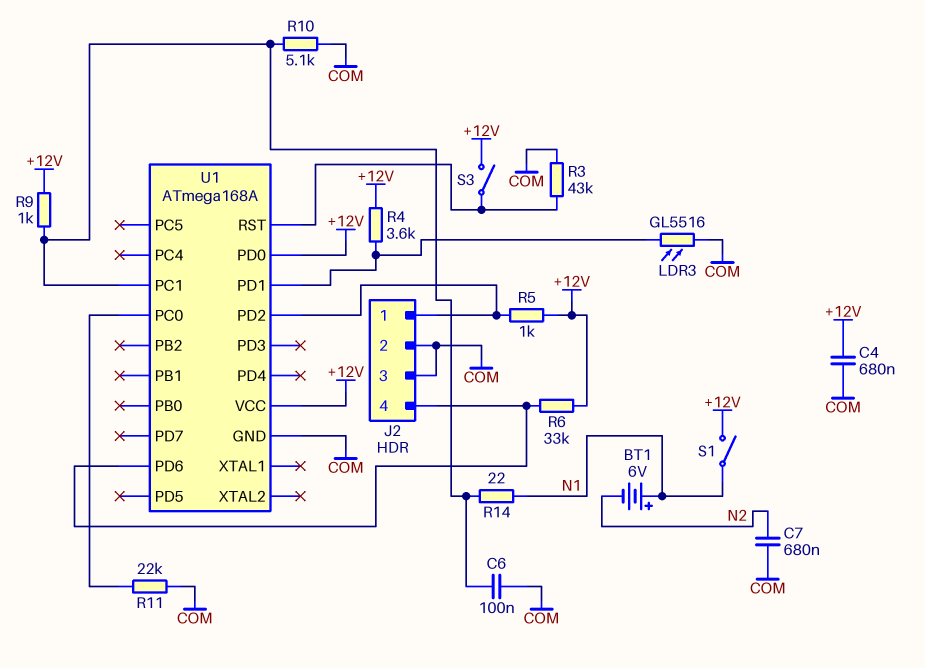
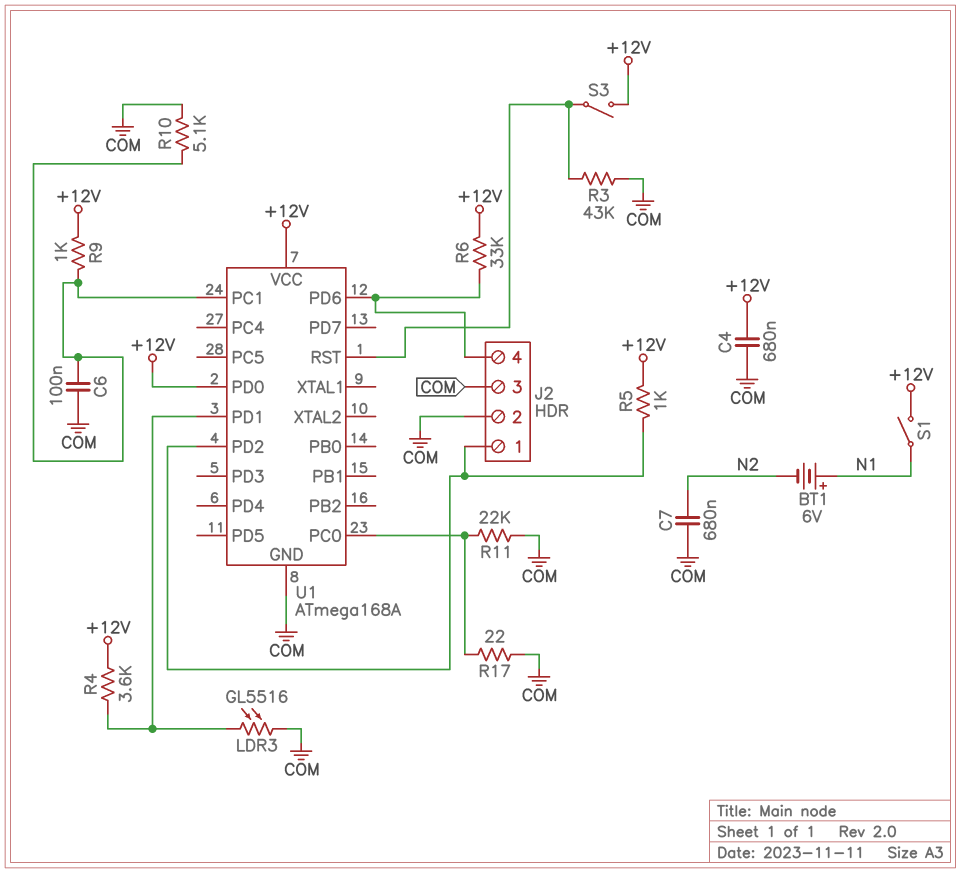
R14: 22 (N1, U1/PC1) -> none
R17: none -> 22 (COM, U1/PC0)

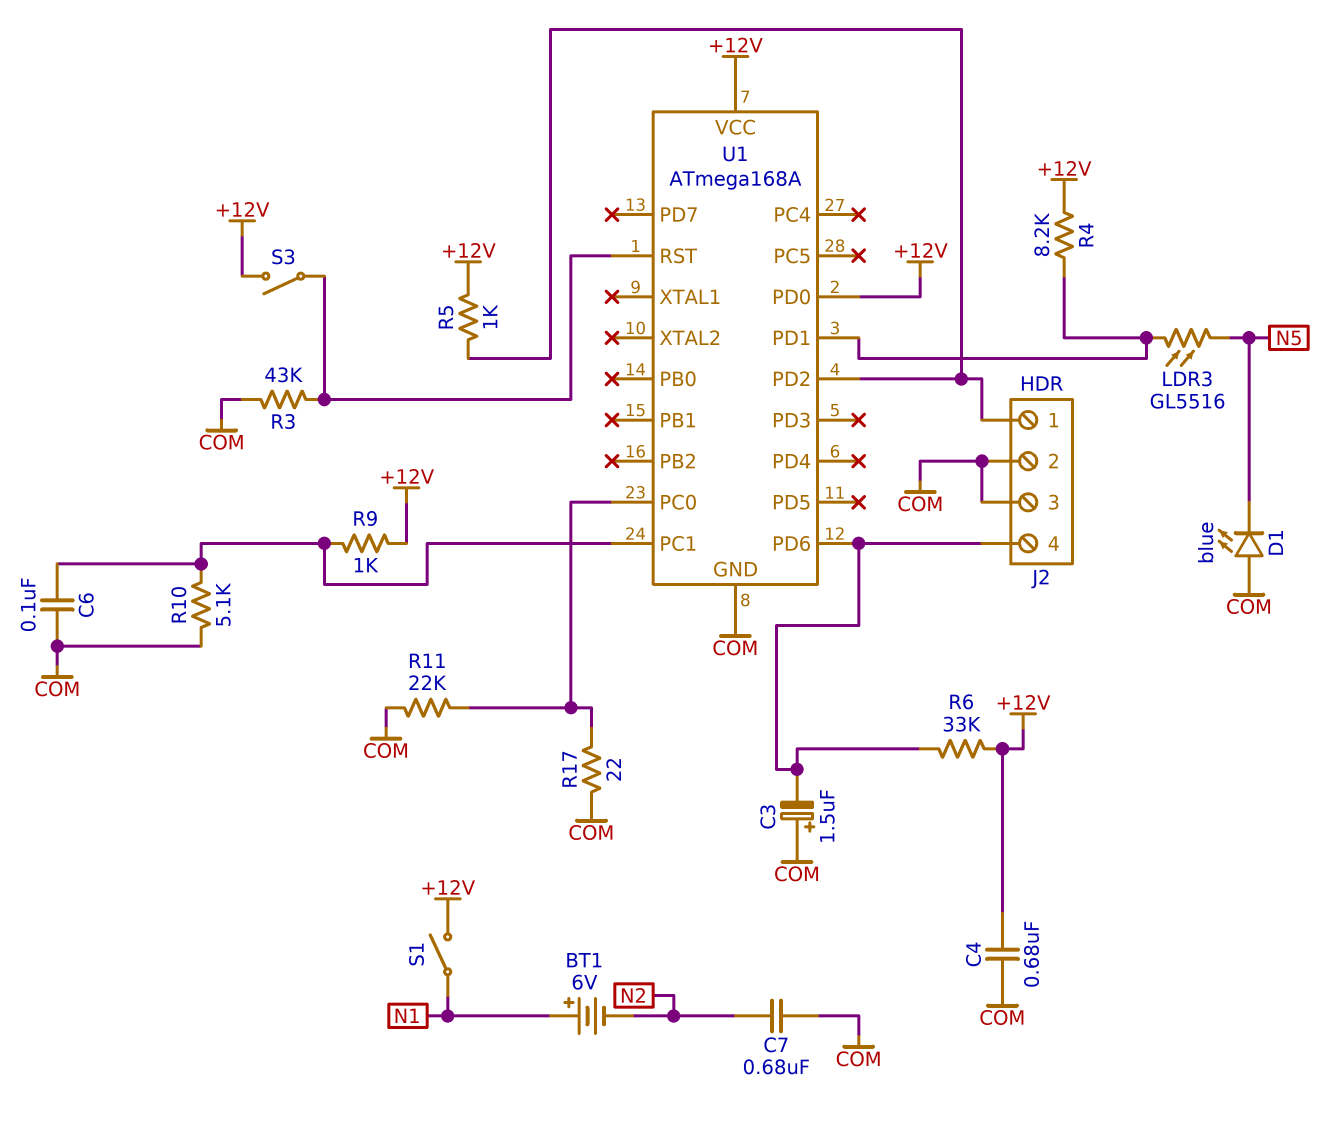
C3: none -> 1.5uF (plus COM, minus J2/4)
D1: none -> LED blue (A COM, K N5)
LDR3: GL5516 (COM, U1/PD1) -> GL5516 (N5, U1/PD1)
R4: 3.6k (+12V, U1/PD1) -> 8.2k (+12V, U1/PD1)

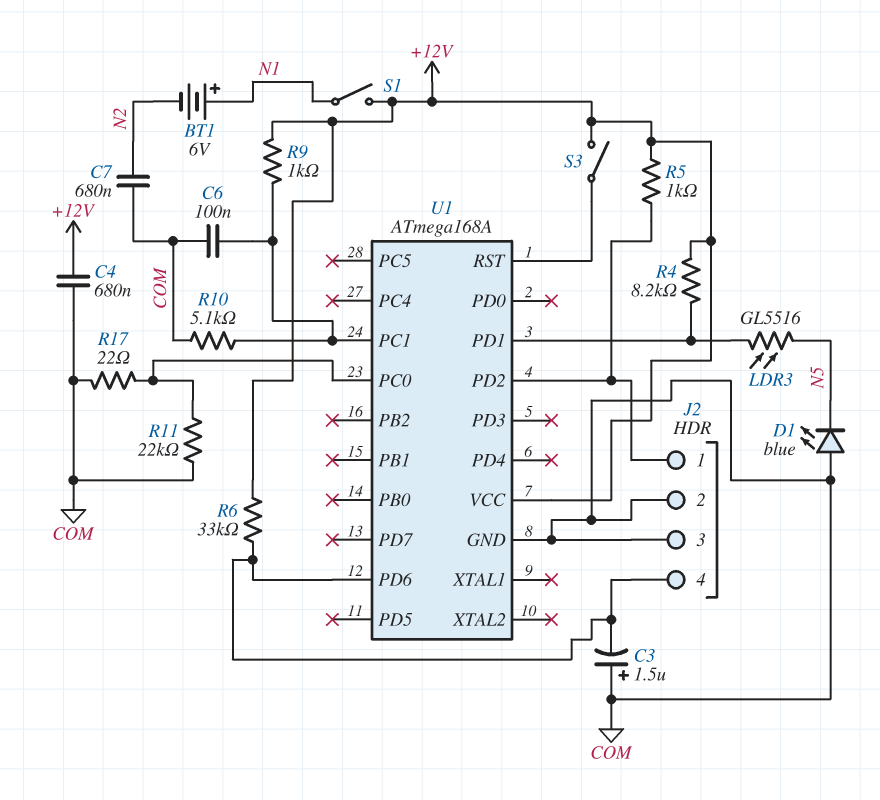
R3: 43k (COM, U1/RST) -> none
U1 pin PD0: +12V -> none

